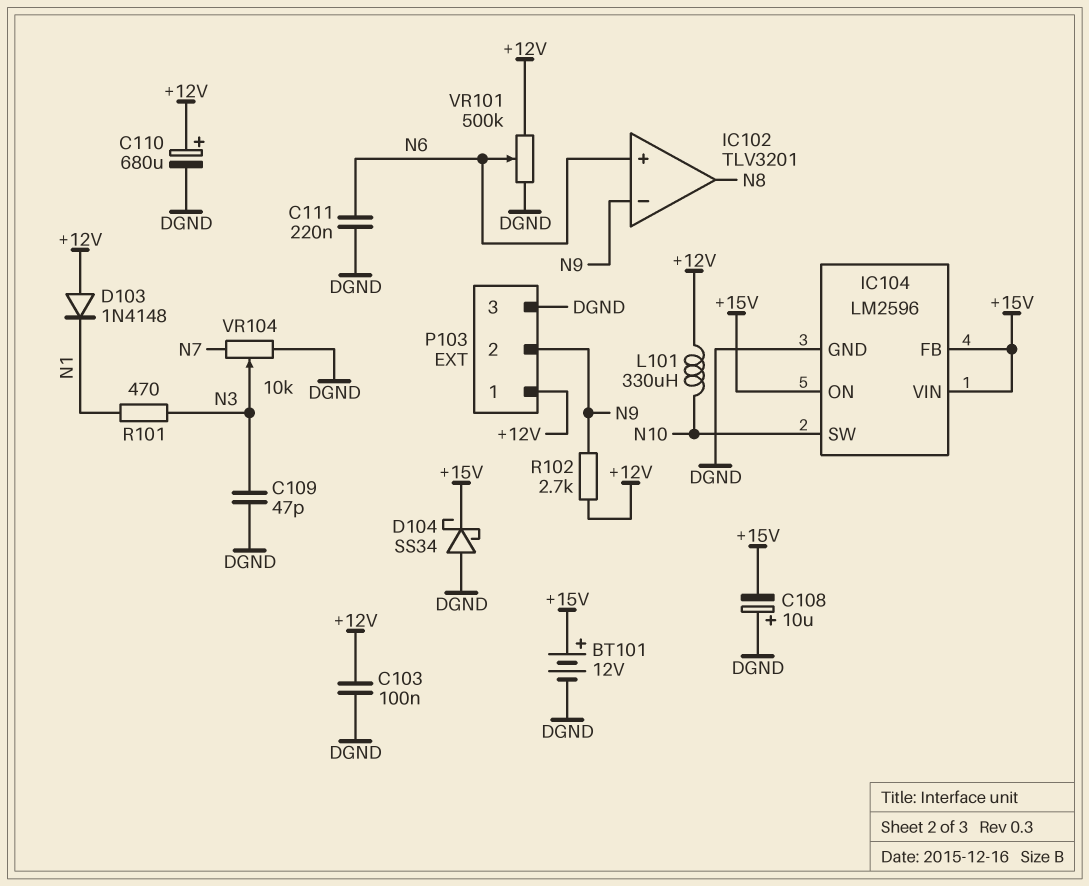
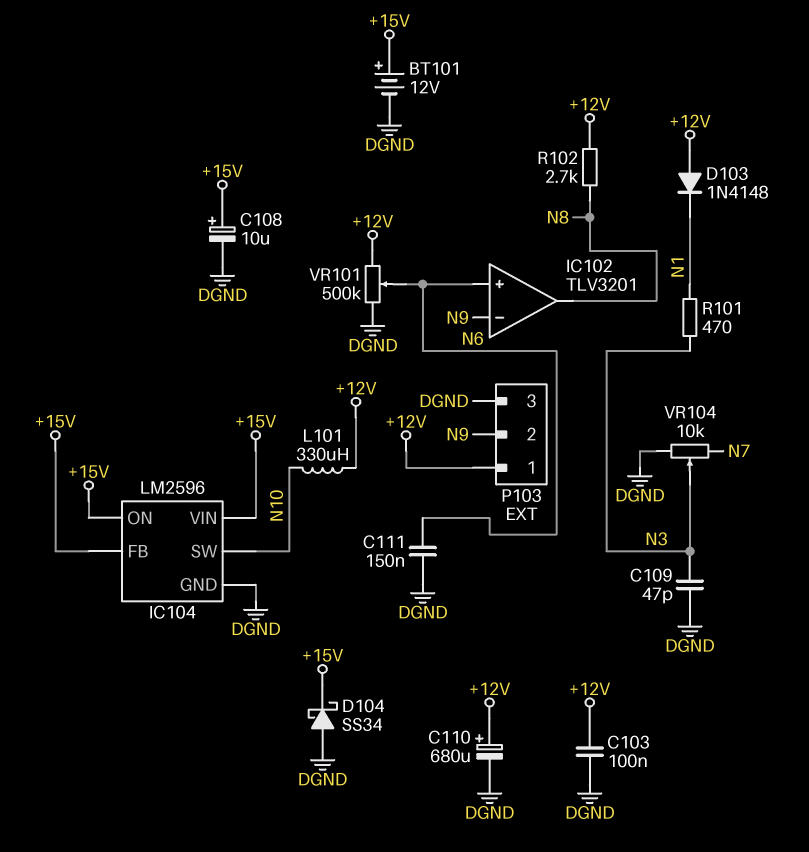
C108: 10uF (plus DGND, minus +15V) -> 10uF (plus +15V, minus DGND)
C111: 220nF (DGND, N6) -> 150nF (DGND, N6)
R102: 2.7k (+12V, N9) -> 2.7k (+12V, N8)

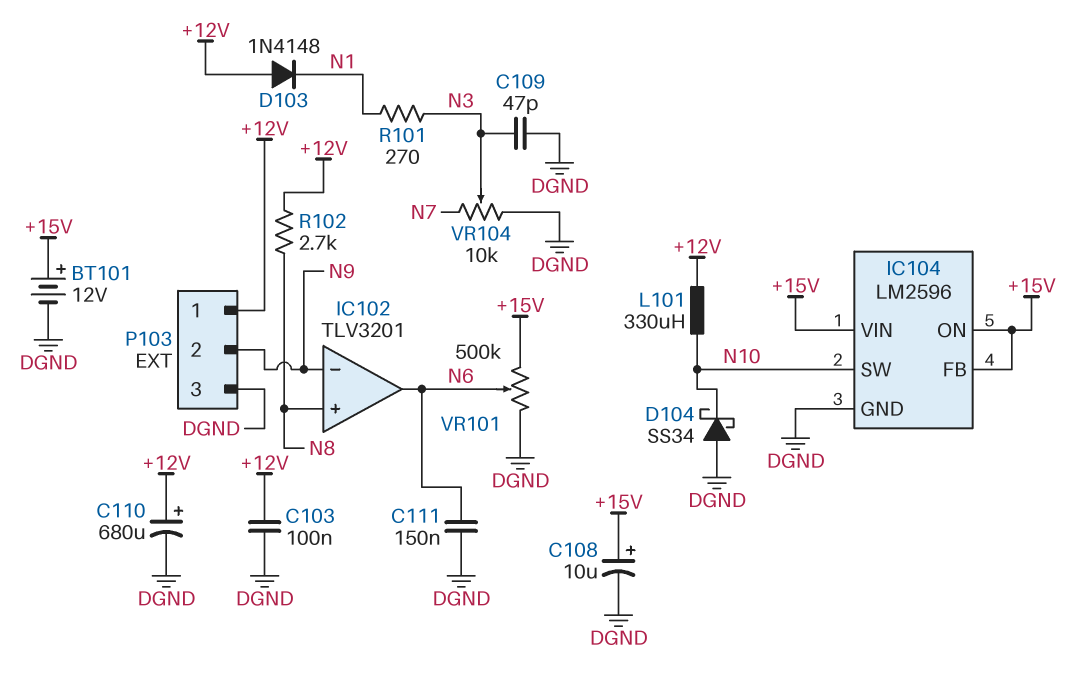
D104: schottky SS34 (A DGND, K +15V) -> schottky SS34 (A DGND, K N10)
IC102 pin in+: N6 -> N8
IC102 pin out: N8 -> N6
R101: 470 (N1, N3) -> 270 (N1, N3)
VR101: 500k (+12V, DGND, wiper N6) -> 500k (+15V, DGND, wiper N6)

